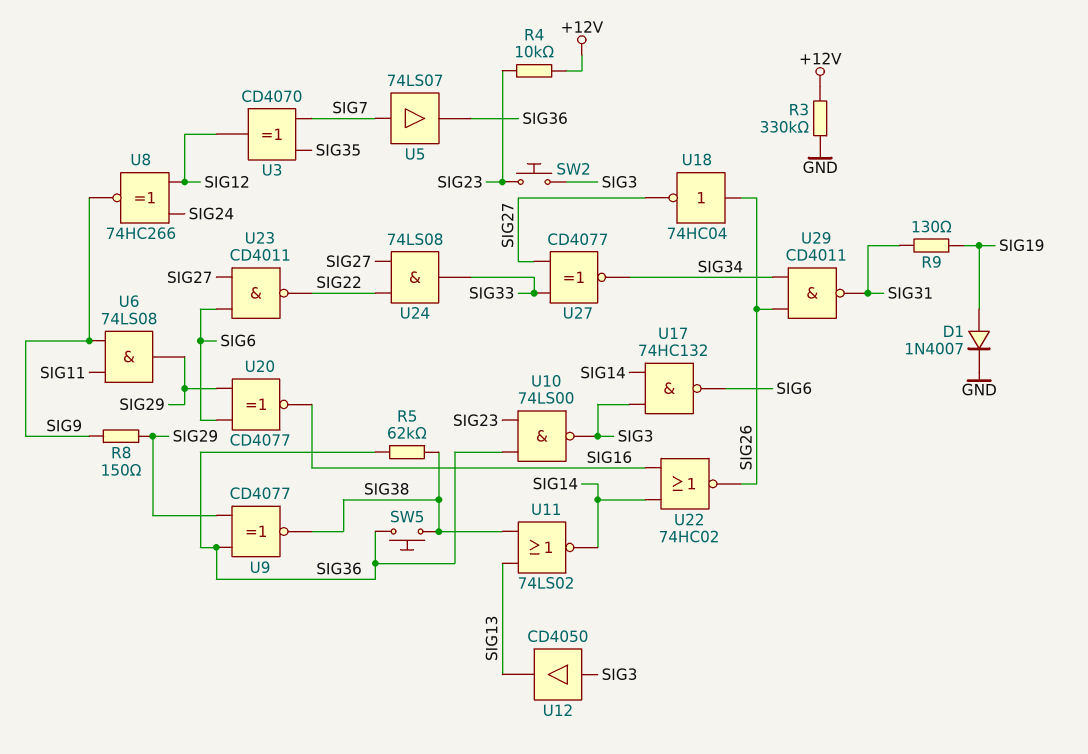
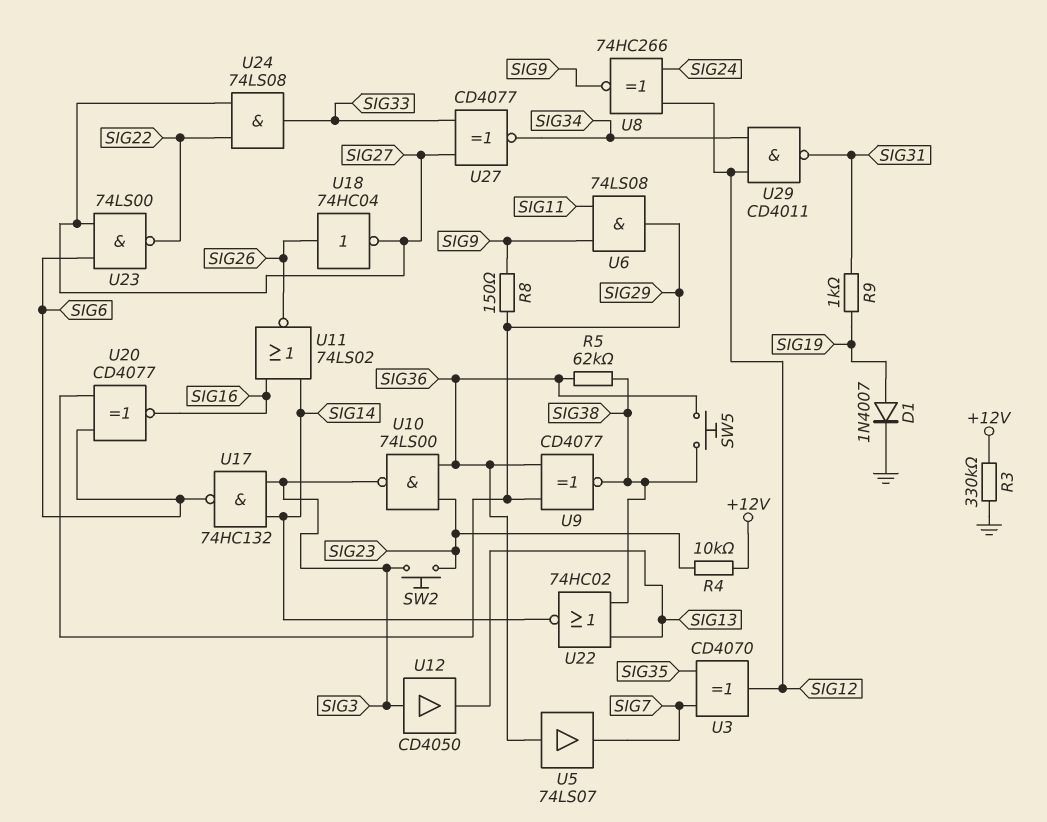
R9: 130 (SIG19, SIG31) -> 1k (SIG19, SIG31)
U5: buffer 74LS07 (in SIG7, out SIG36) -> buffer 74LS07 (in SIG36, out SIG7)
U11: NOR 74LS02 (in SIG13, in SIG38, out SIG14) -> NOR 74LS02 (in SIG14, in SIG16, out SIG26)
U22: NOR 74HC02 (in SIG14, in SIG16, out SIG26) -> NOR 74HC02 (in SIG13, in SIG38, out SIG14)
U23: NAND CD4011 (in SIG6, in SIG27, out SIG22) -> NAND 74LS00 (in SIG6, in SIG27, out SIG22)
U29: NAND CD4011 (in SIG26, in SIG34, out SIG31) -> NAND CD4011 (in SIG12, in SIG34, out SIG31)

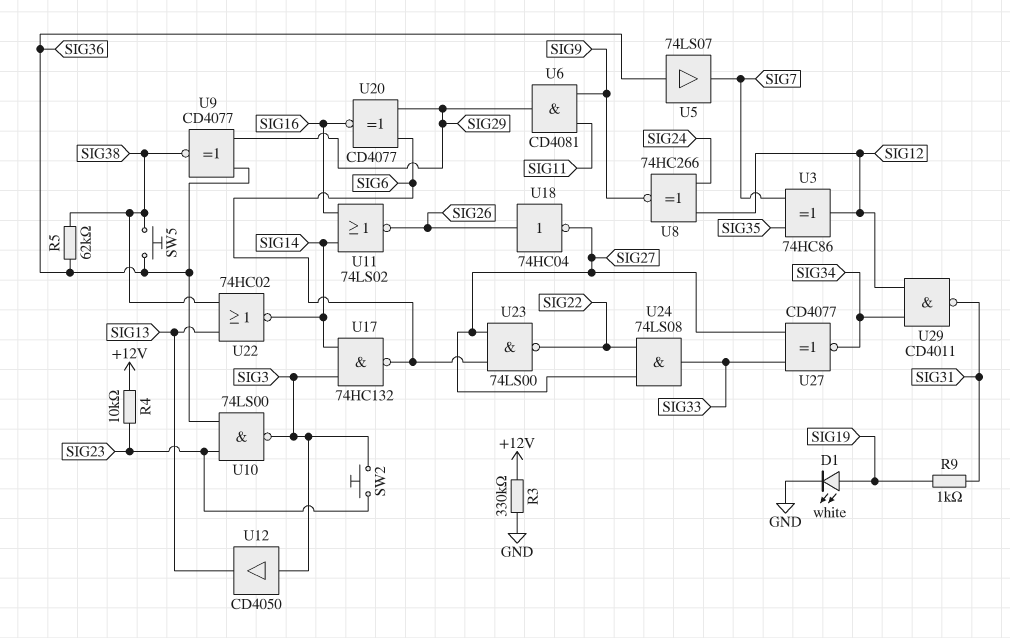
D1: diode 1N4007 (A SIG19, K GND) -> LED white (A SIG19, K GND)
R8: 150 (SIG9, SIG29) -> none
U3: XOR CD4070 (in SIG7, in SIG35, out SIG12) -> XOR 74HC86 (in SIG7, in SIG35, out SIG12)
U6: AND 74LS08 (in SIG9, in SIG11, out SIG29) -> AND CD4081 (in SIG9, in SIG11, out SIG29)

